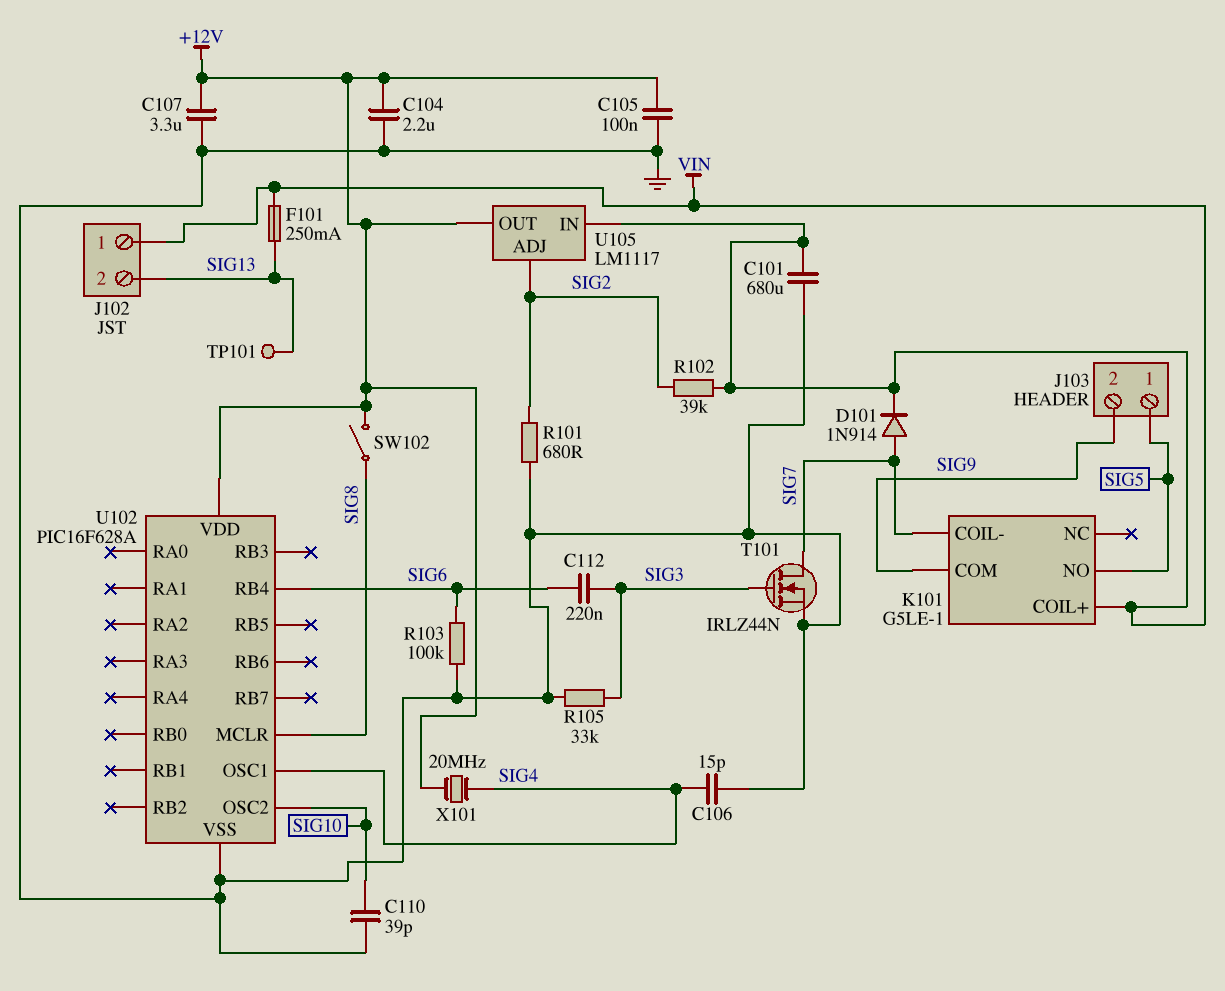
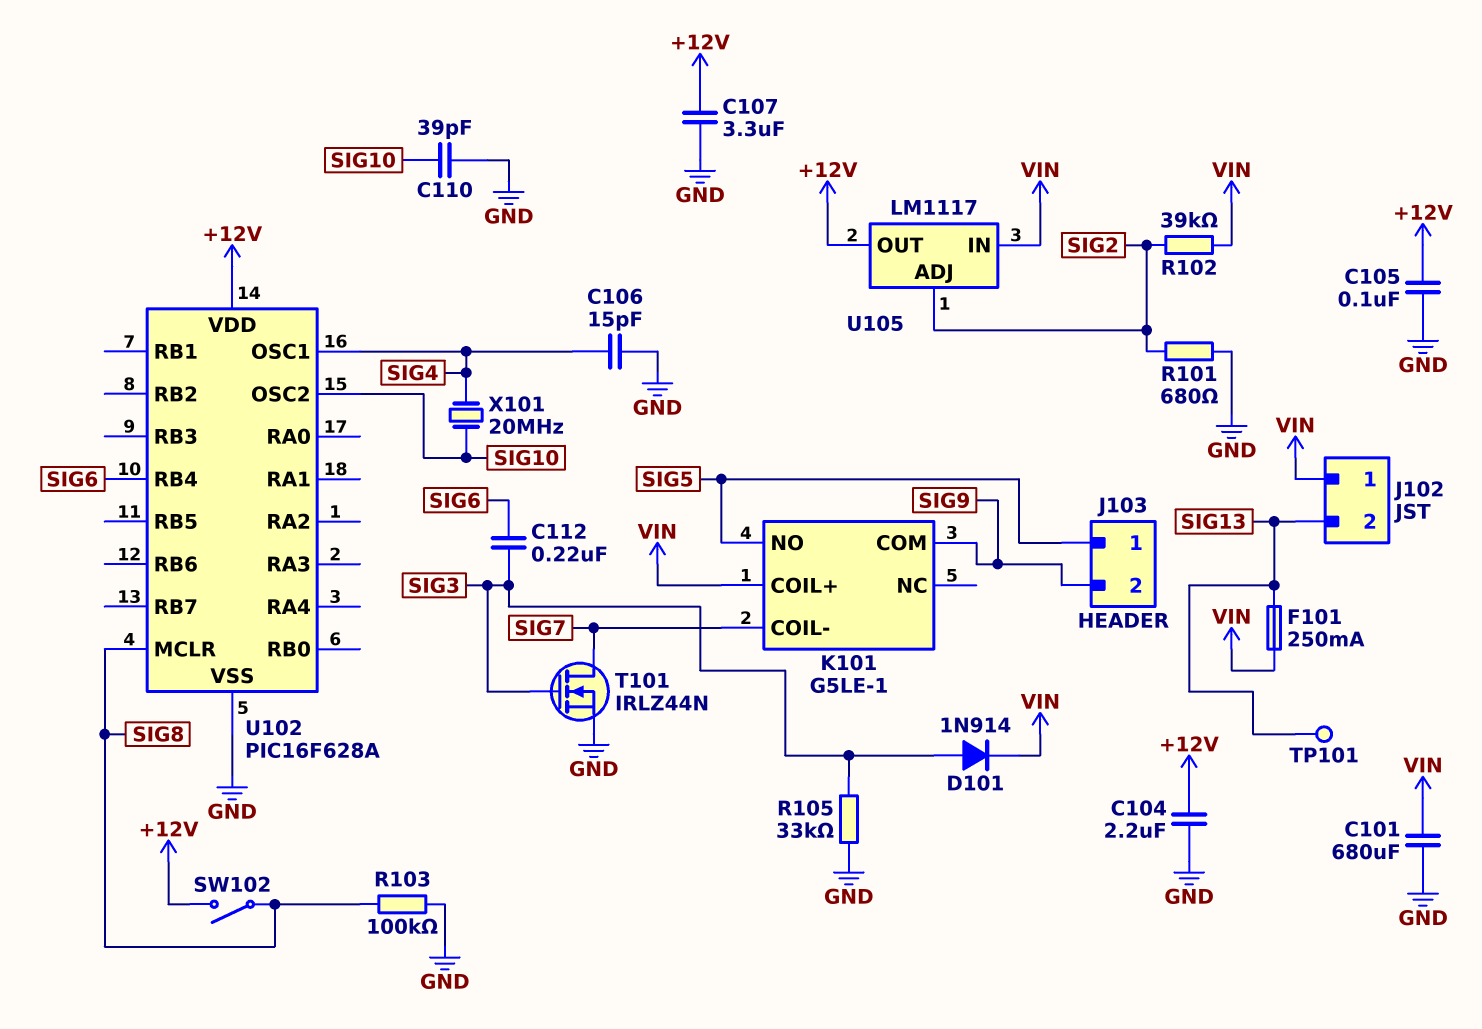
D101: diode 1N914 (A SIG7, K VIN) -> diode 1N914 (A SIG3, K VIN)
R103: 100k (GND, SIG6) -> 100k (GND, SIG8)
X101: 20MHz (+12V, SIG4) -> 20MHz (SIG4, SIG10)

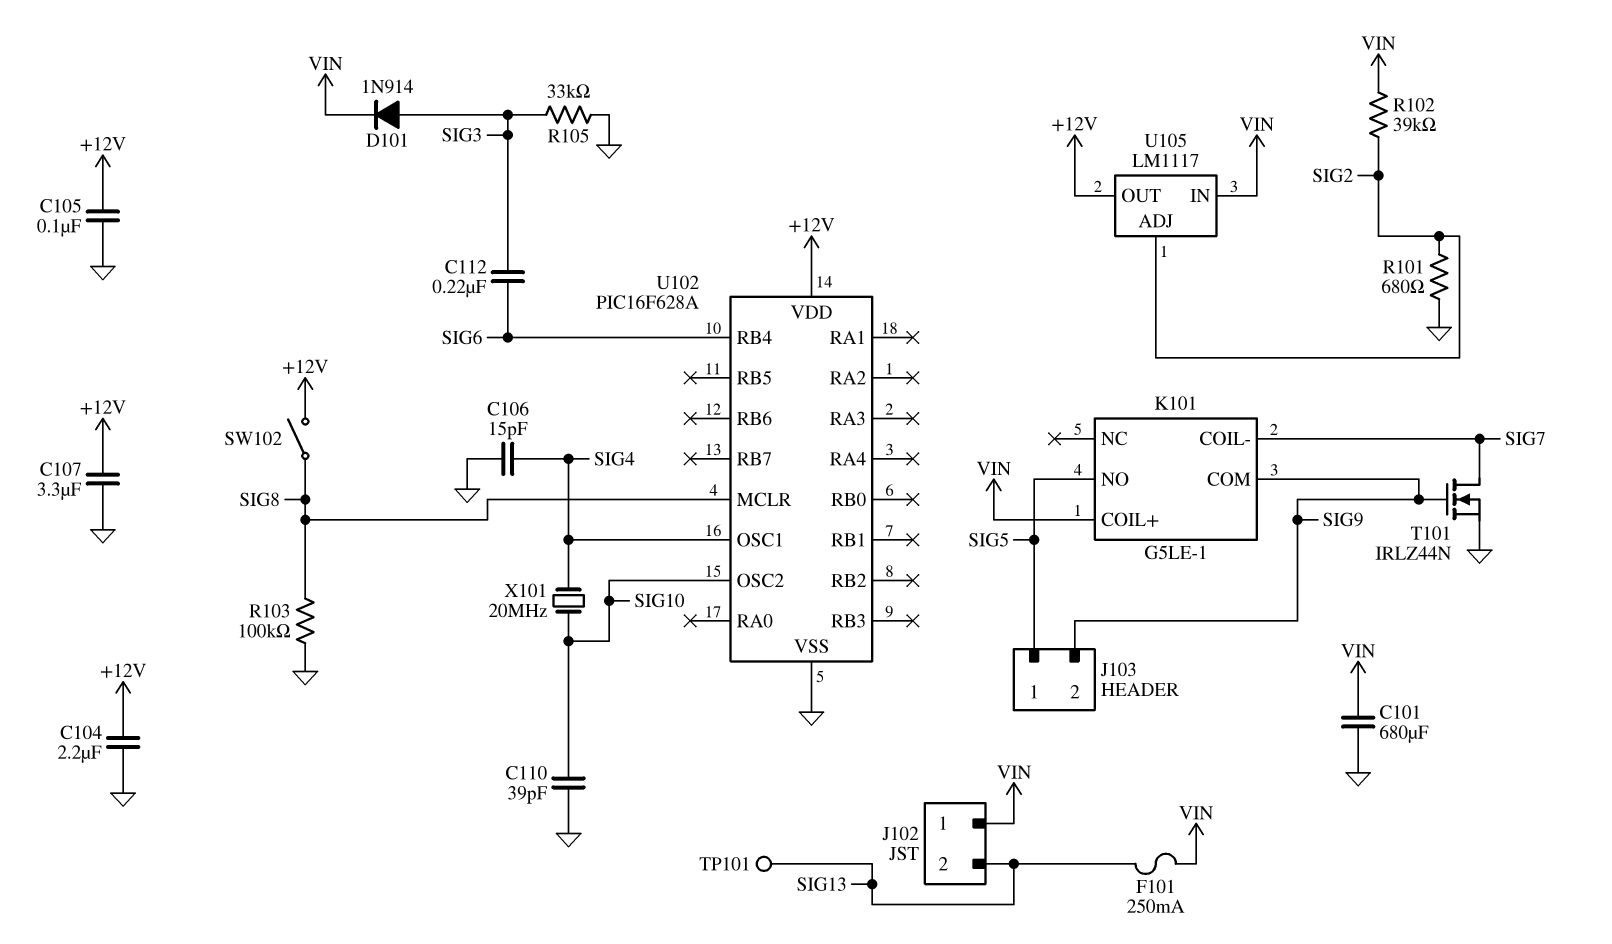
T101: NMOS IRLZ44N (G SIG3, D SIG7, S GND) -> NMOS IRLZ44N (G SIG9, D SIG7, S GND)

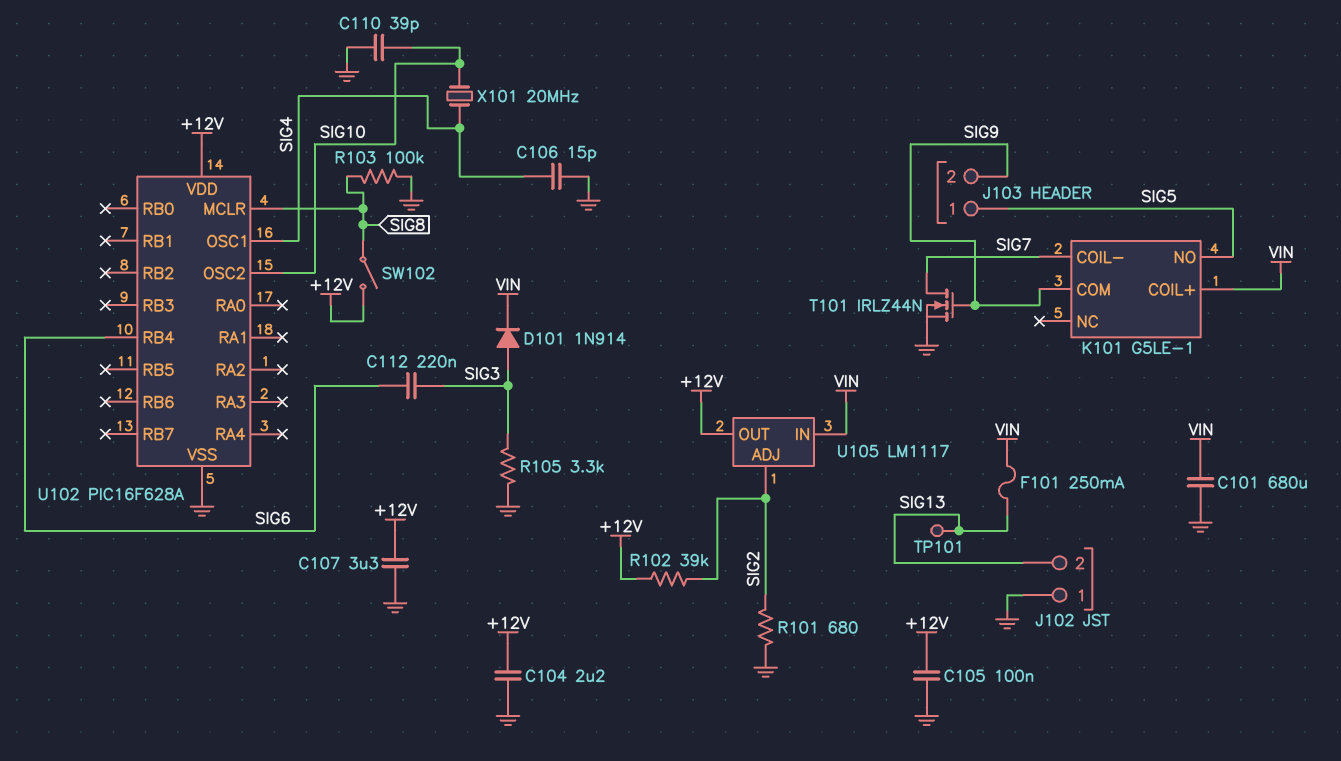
J102 pin 1: VIN -> GND
R102: 39k (SIG2, VIN) -> 39k (+12V, SIG2)
R105: 33k (GND, SIG3) -> 3.3k (GND, SIG3)

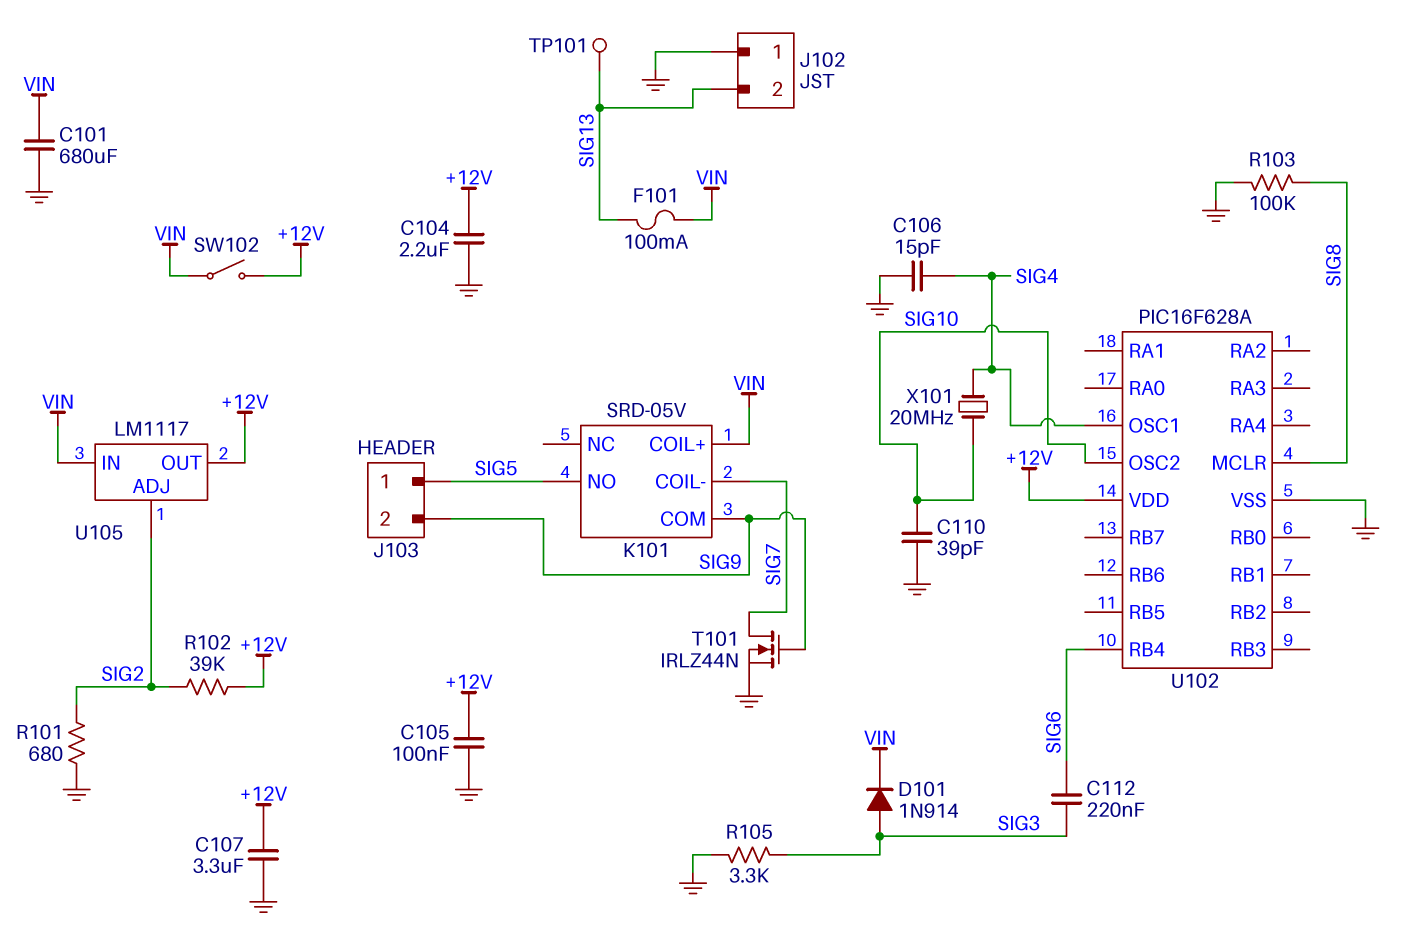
F101: 250mA (SIG13, VIN) -> 100mA (SIG13, VIN)
K101: G5LE-1 -> SRD-05V
SW102: switch (+12V, SIG8) -> switch (+12V, VIN)

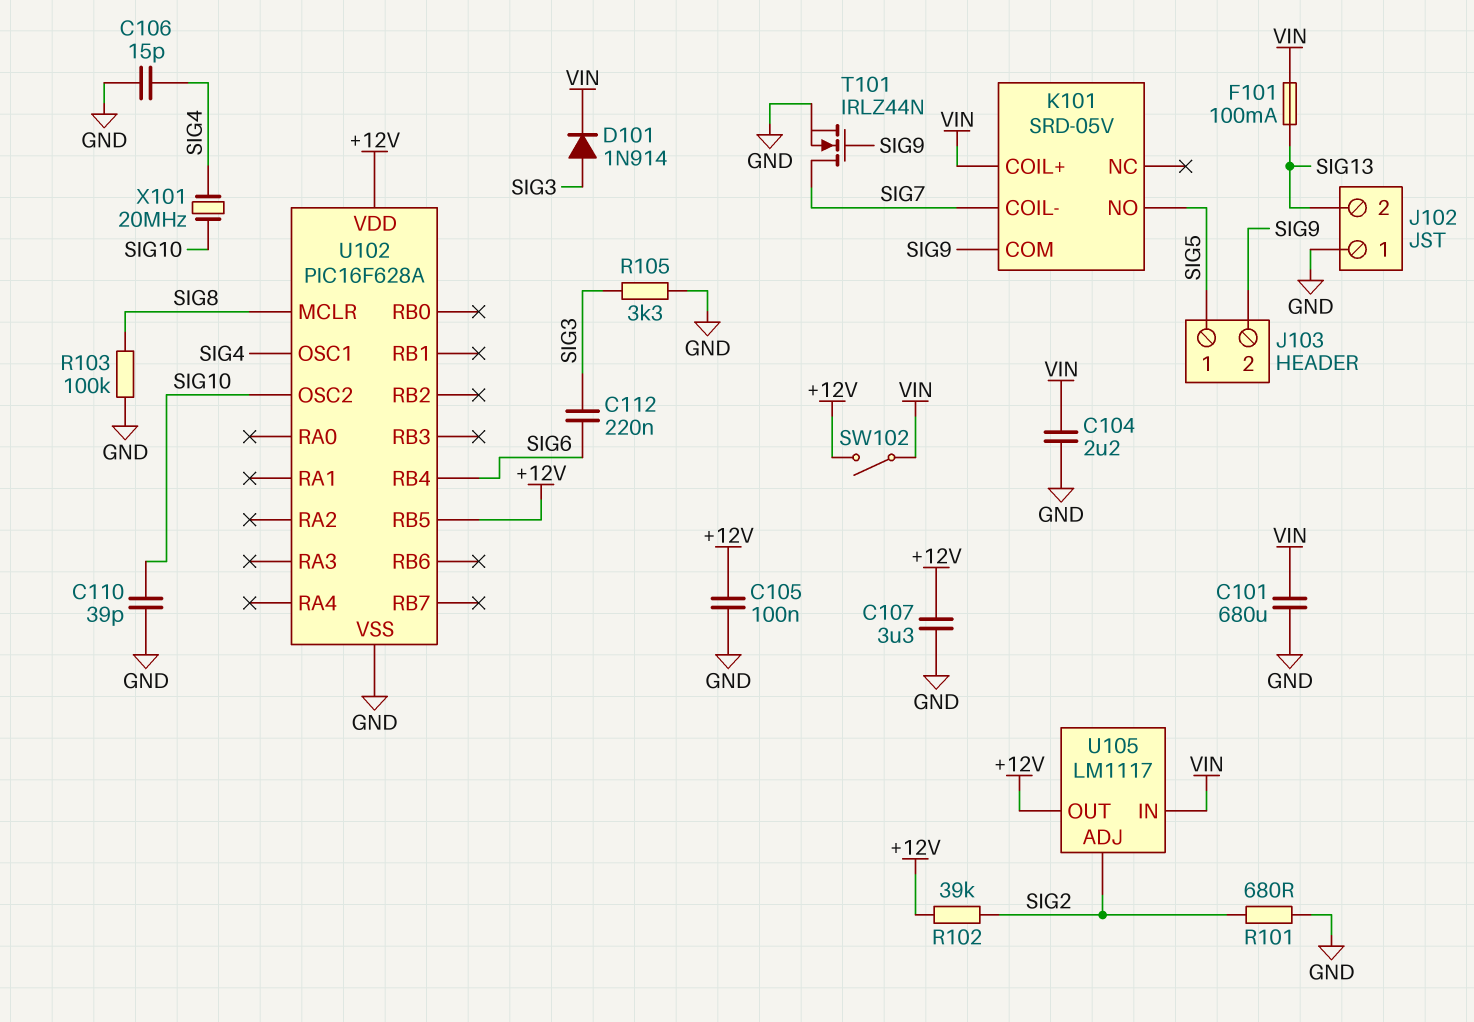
C104: 2.2uF (+12V, GND) -> 2.2uF (GND, VIN)
TP101: test point (SIG13) -> none
U102 pin RB5: none -> +12V

